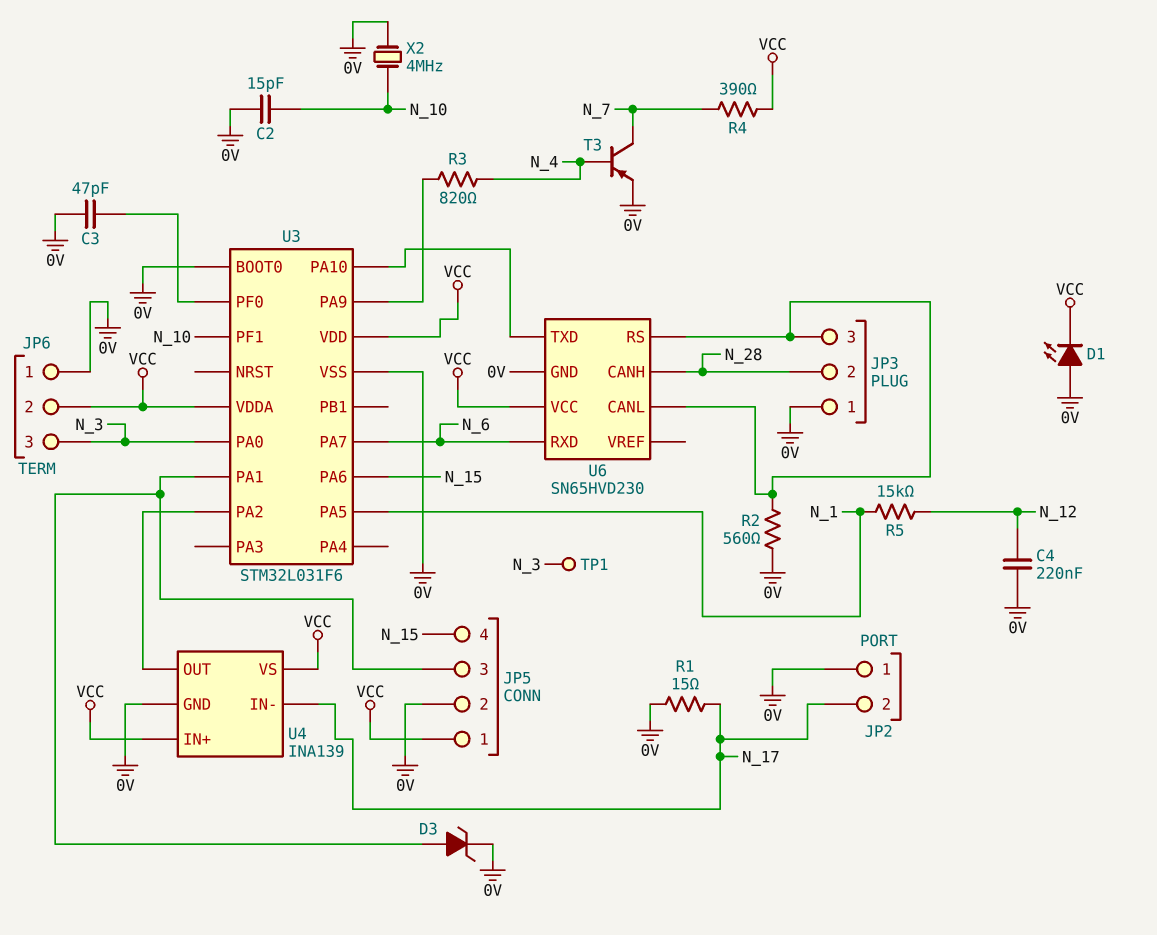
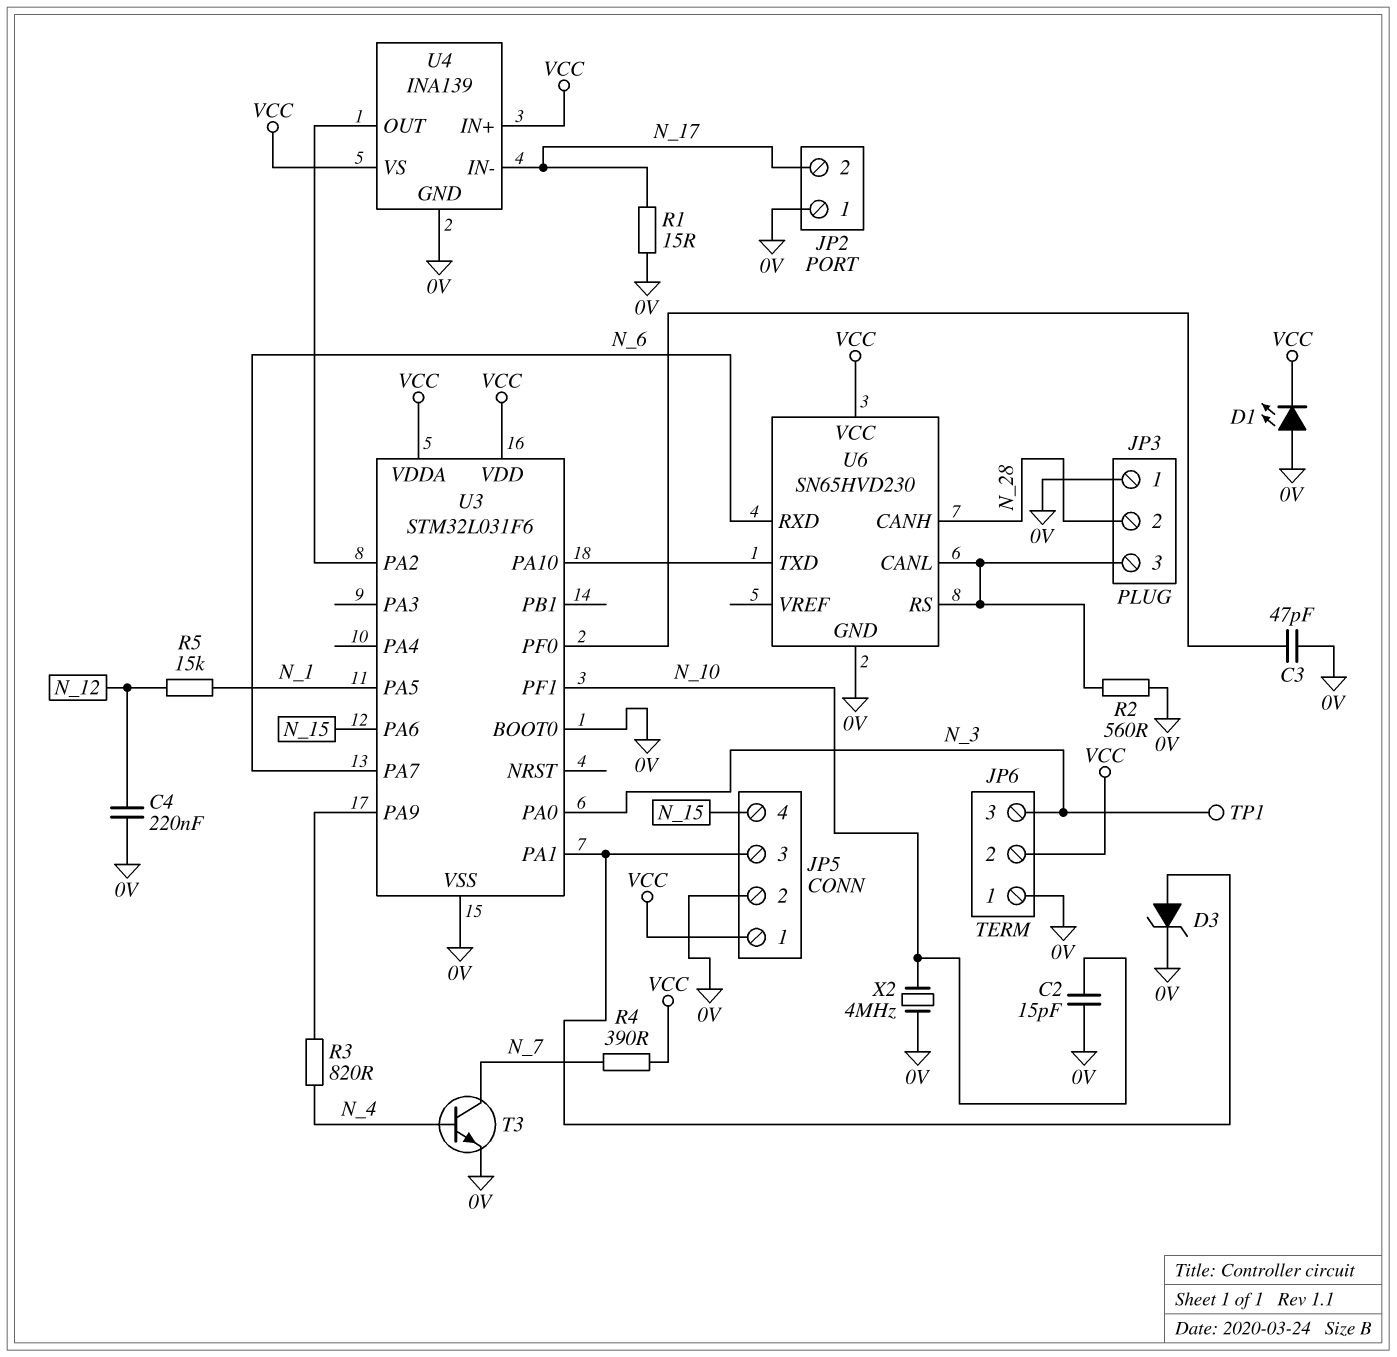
T3: PNP (B N_4, C N_7, E 0V) -> NPN (B N_4, C N_7, E 0V)

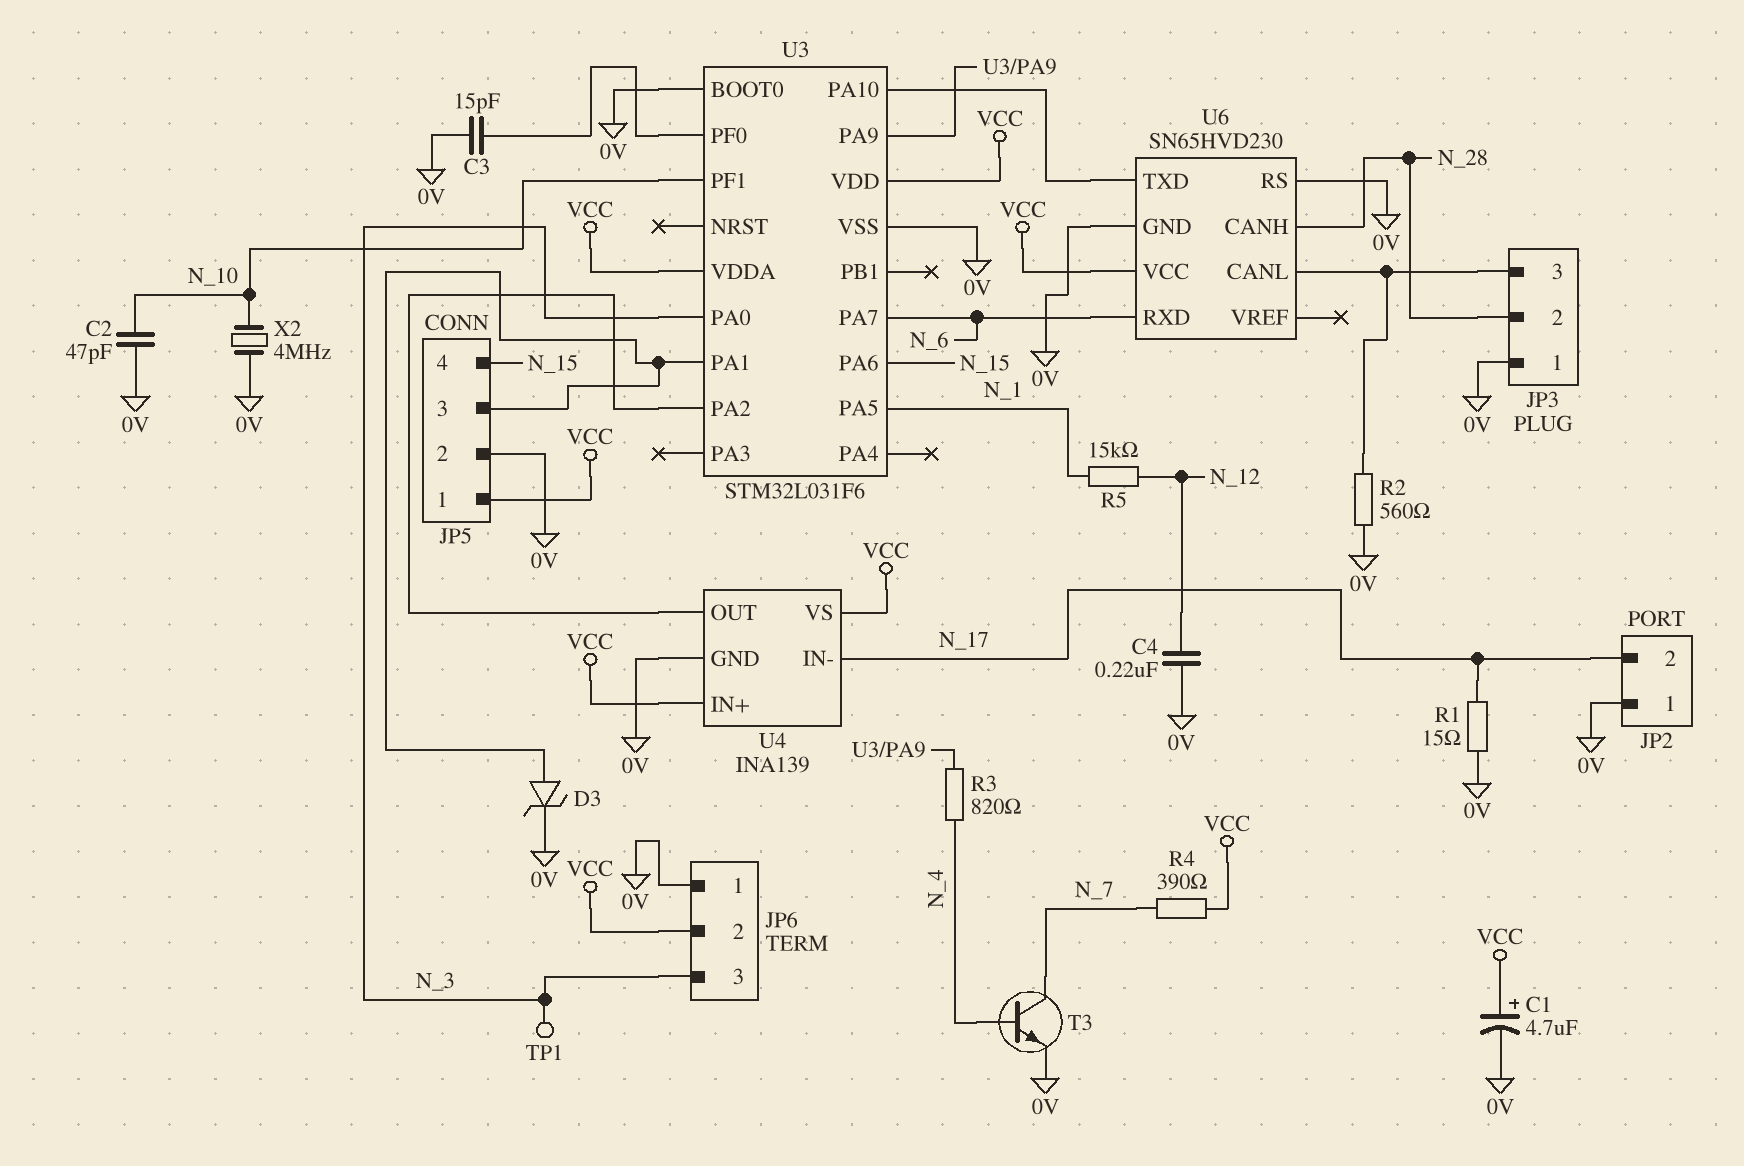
C1: none -> 4.7uF (plus VCC, minus 0V)
C2: 15pF (0V, N_10) -> 47pF (0V, N_10)
C3: 47pF (0V, U3/PF0) -> 15pF (0V, U3/PF0)
D1: LED (A 0V, K VCC) -> none
U6 pin RS: JP3/3 -> 0V

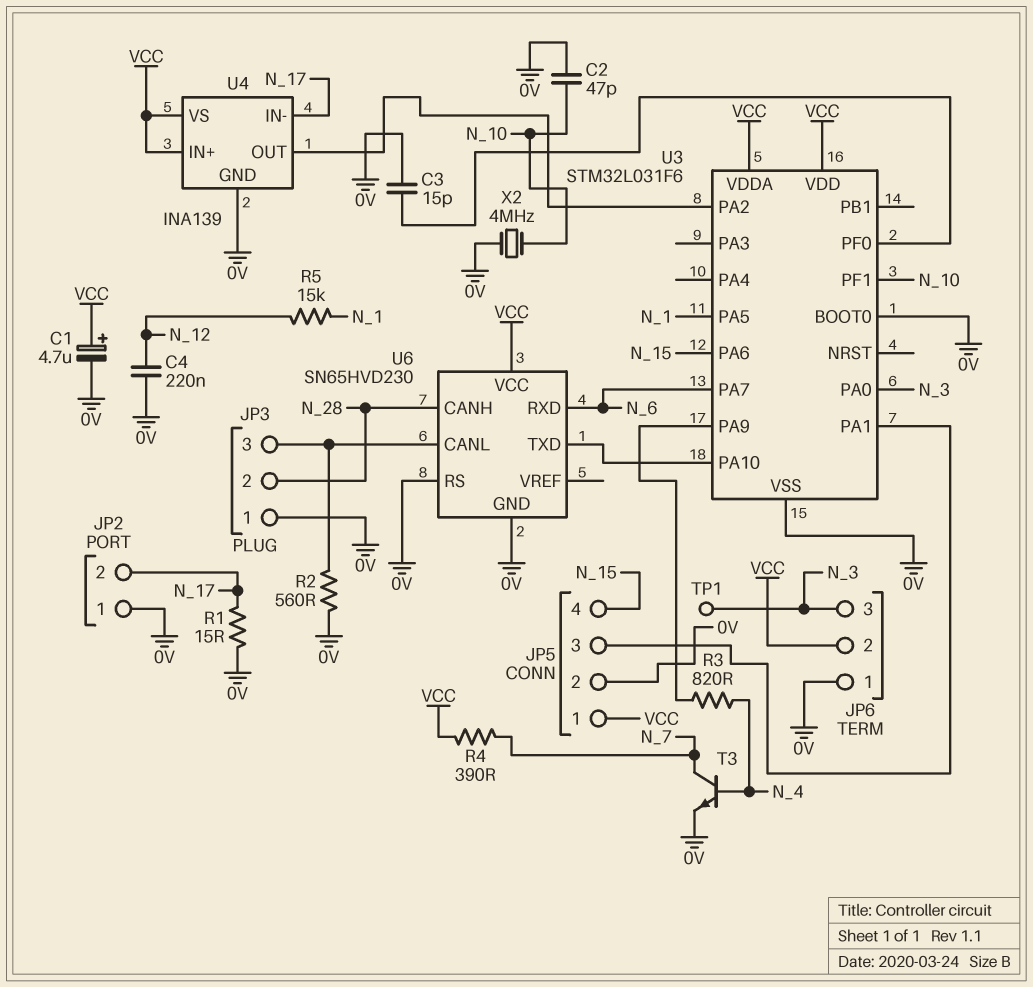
D3: zener (A JP5/3, K 0V) -> none

